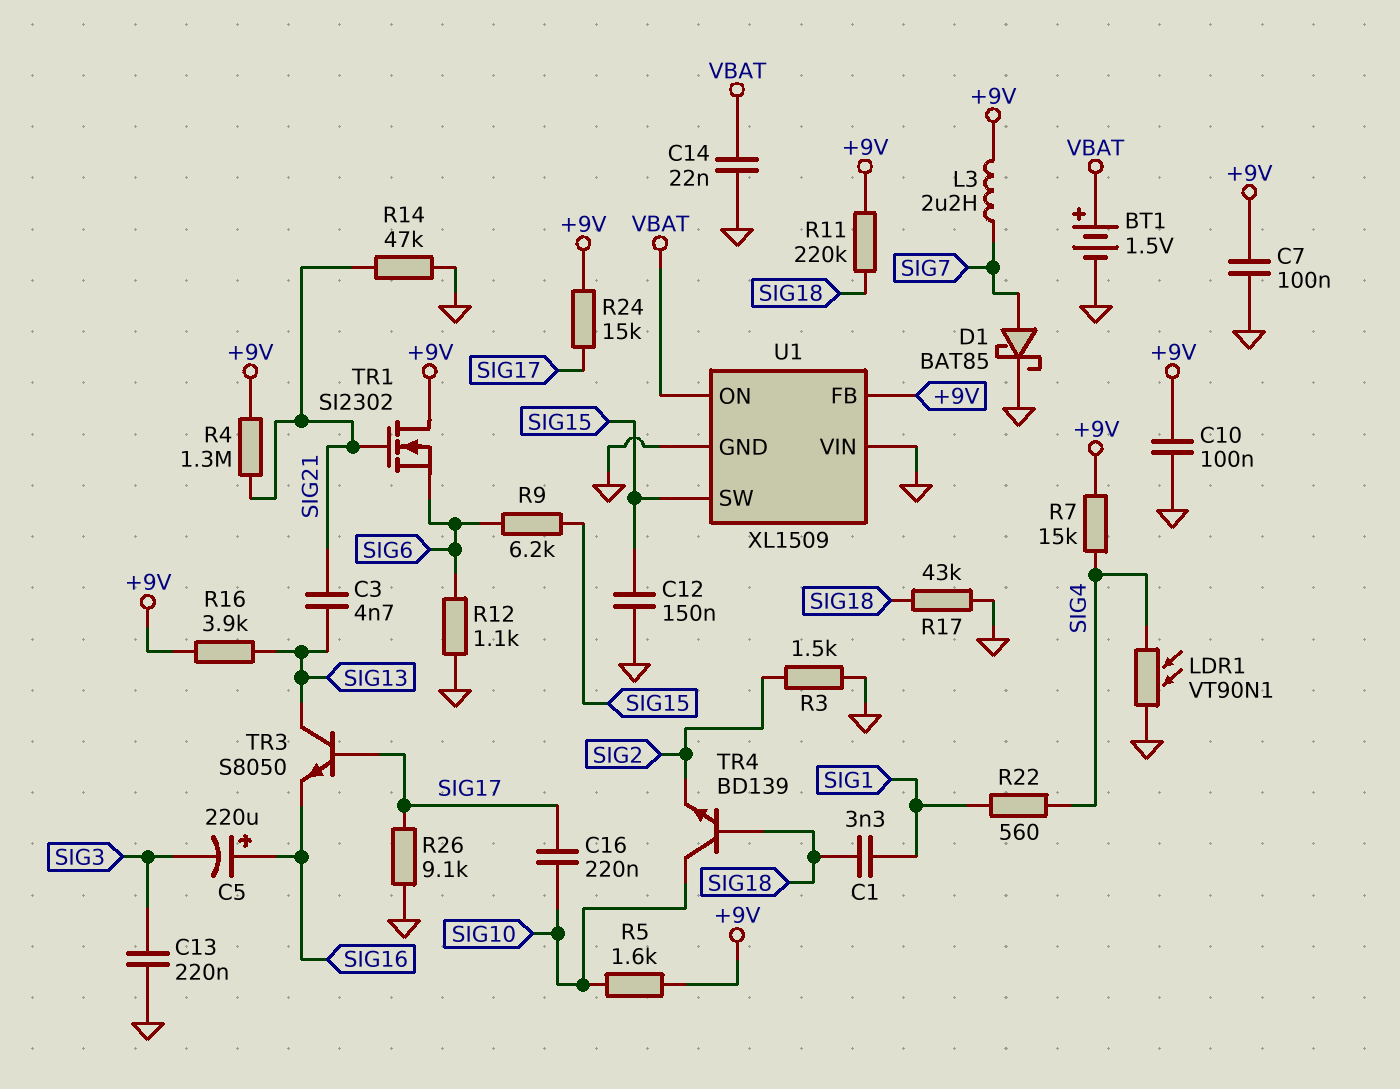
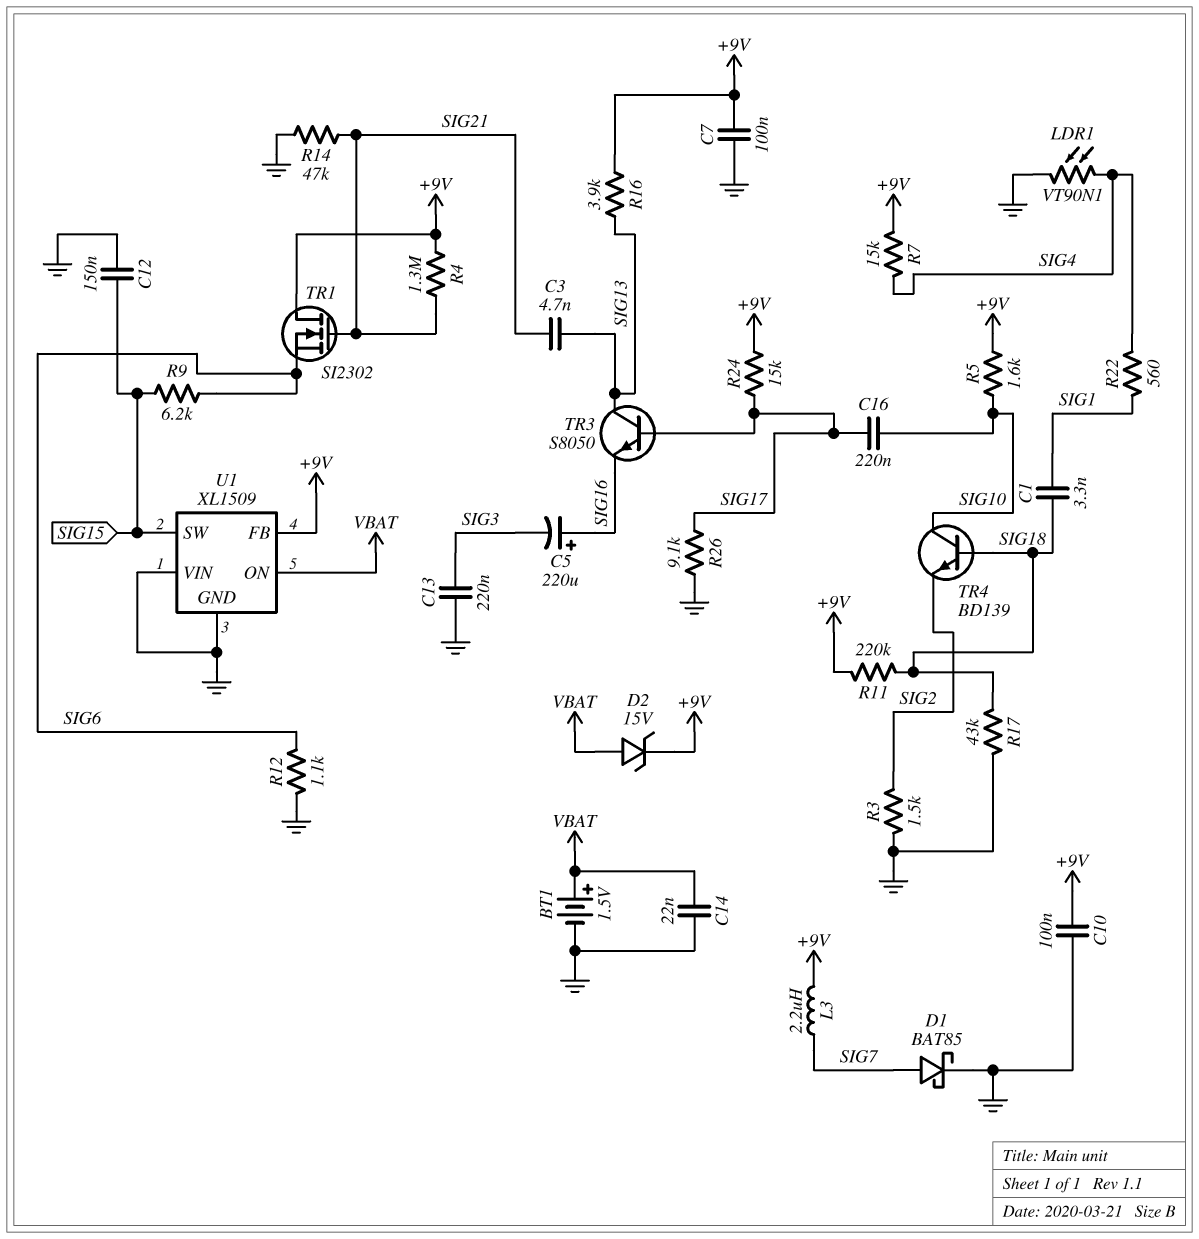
D2: none -> zener 15V (A VBAT, K +9V)

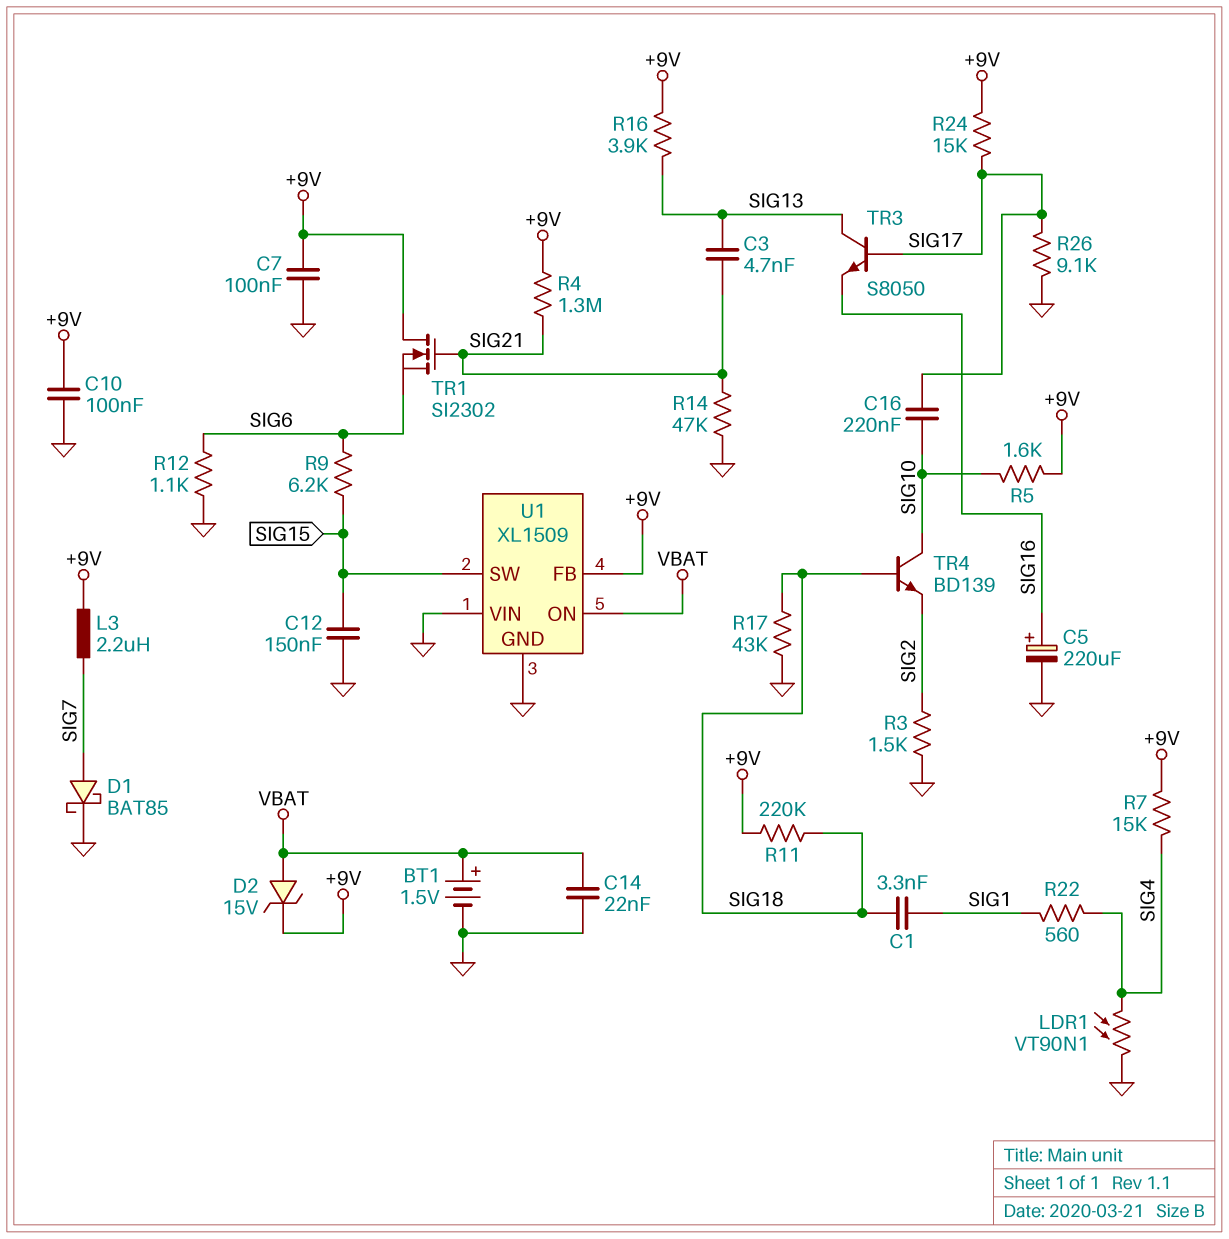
C5: 220uF (plus SIG16, minus SIG3) -> 220uF (plus SIG16, minus GND)
C13: 220nF (GND, SIG3) -> none

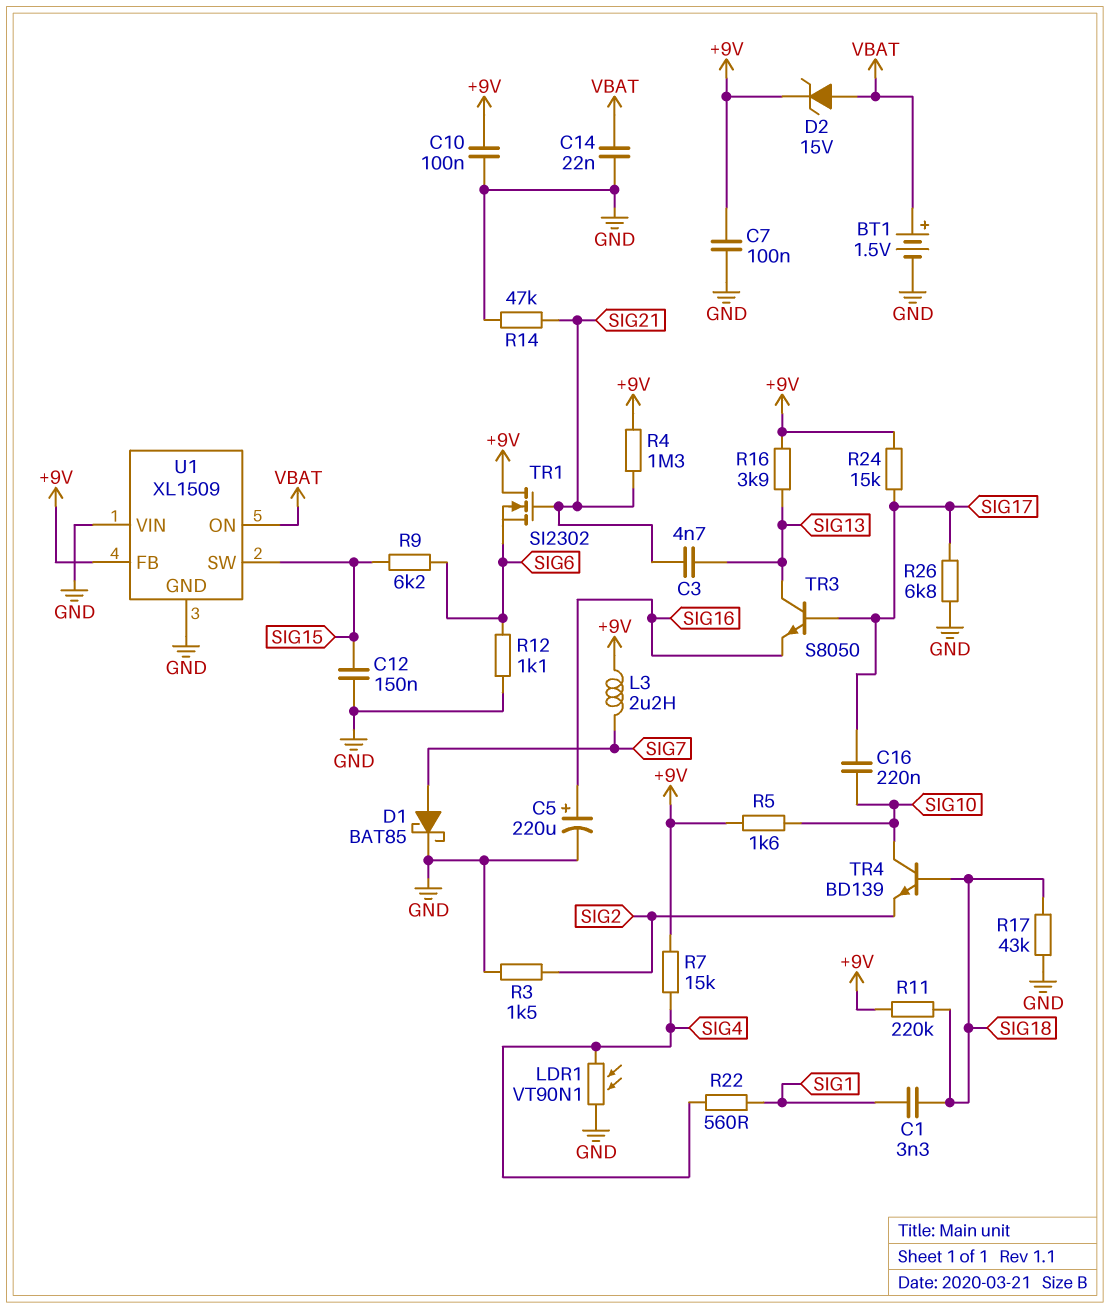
R26: 9.1k (GND, SIG17) -> 6.8k (GND, SIG17)

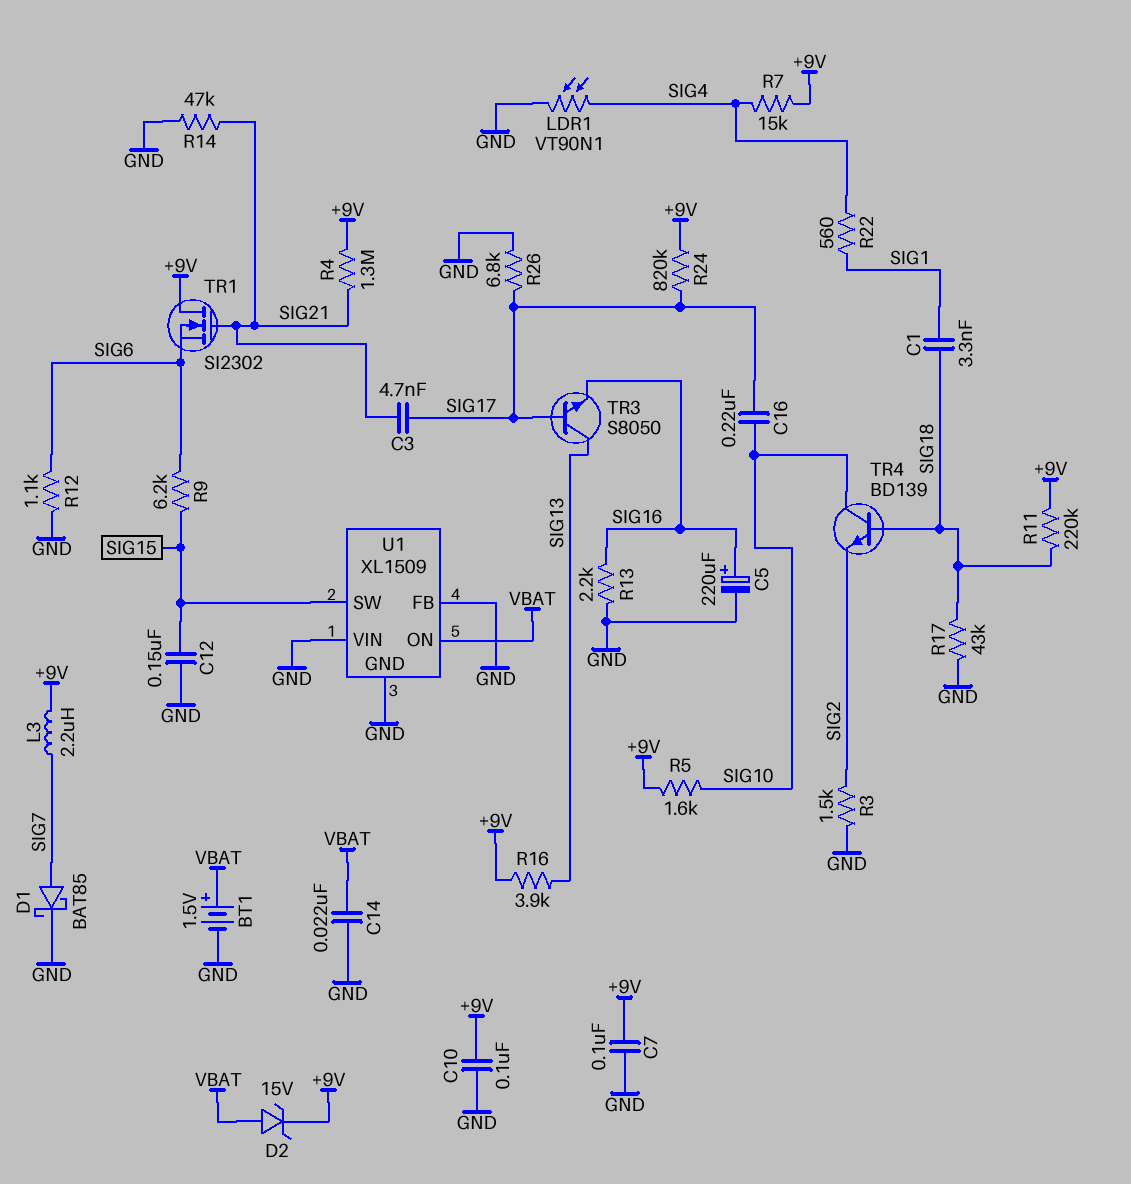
C3: 4.7nF (SIG13, SIG21) -> 4.7nF (SIG17, SIG21)
R13: none -> 2.2k (GND, SIG16)
R24: 15k (+9V, SIG17) -> 820k (+9V, SIG17)
U1 pin FB: +9V -> GND

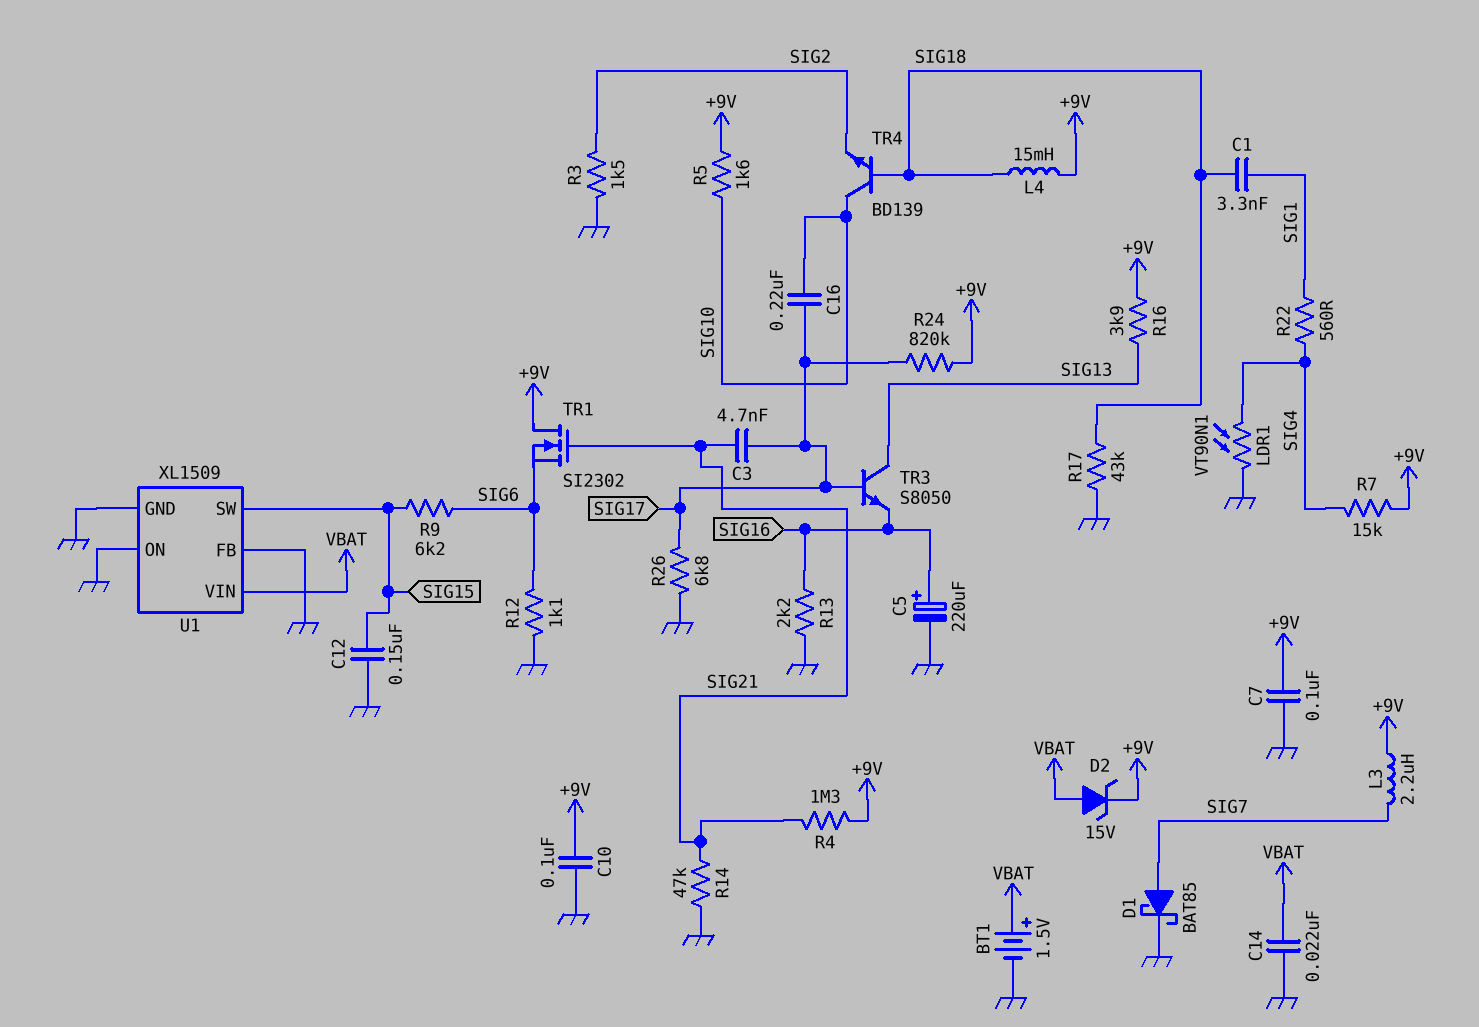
L4: none -> 15mH (+9V, SIG18)
R11: 220k (+9V, SIG18) -> none
U1 pin ON: VBAT -> GND
U1 pin VIN: GND -> VBAT

